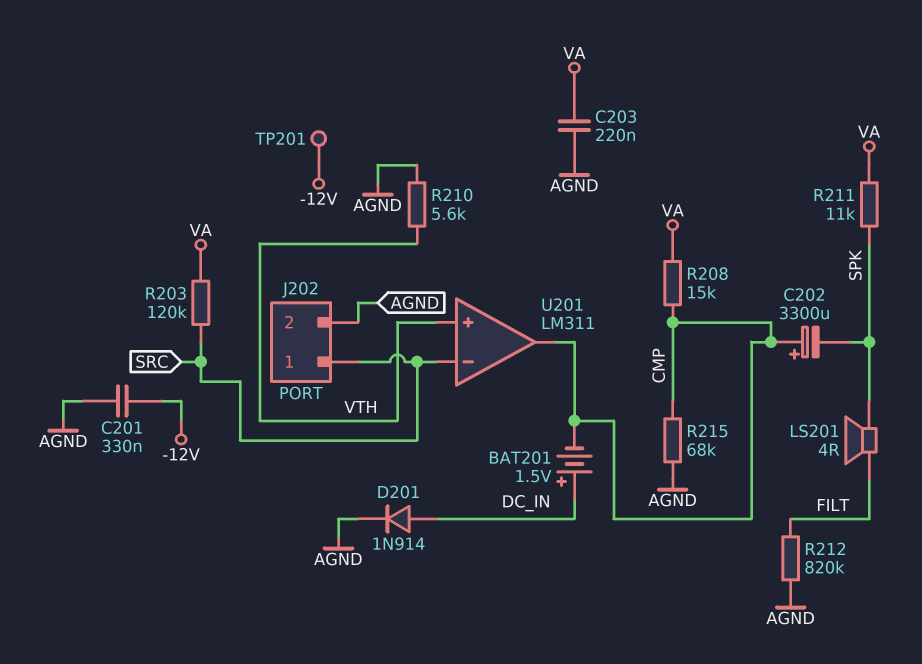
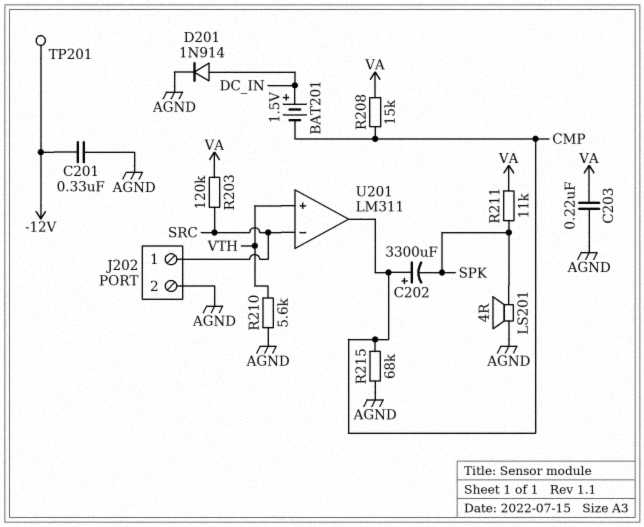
LS201: speaker 4R (FILT, SPK) -> speaker 4R (AGND, SPK)
R212: 820k (AGND, FILT) -> none

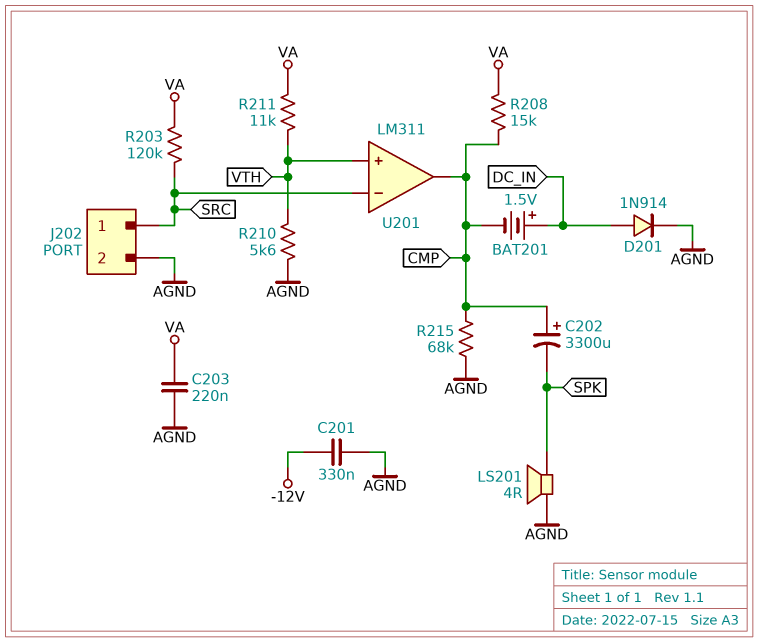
R211: 11k (SPK, VA) -> 11k (VA, VTH)
TP201: test point (-12V) -> none

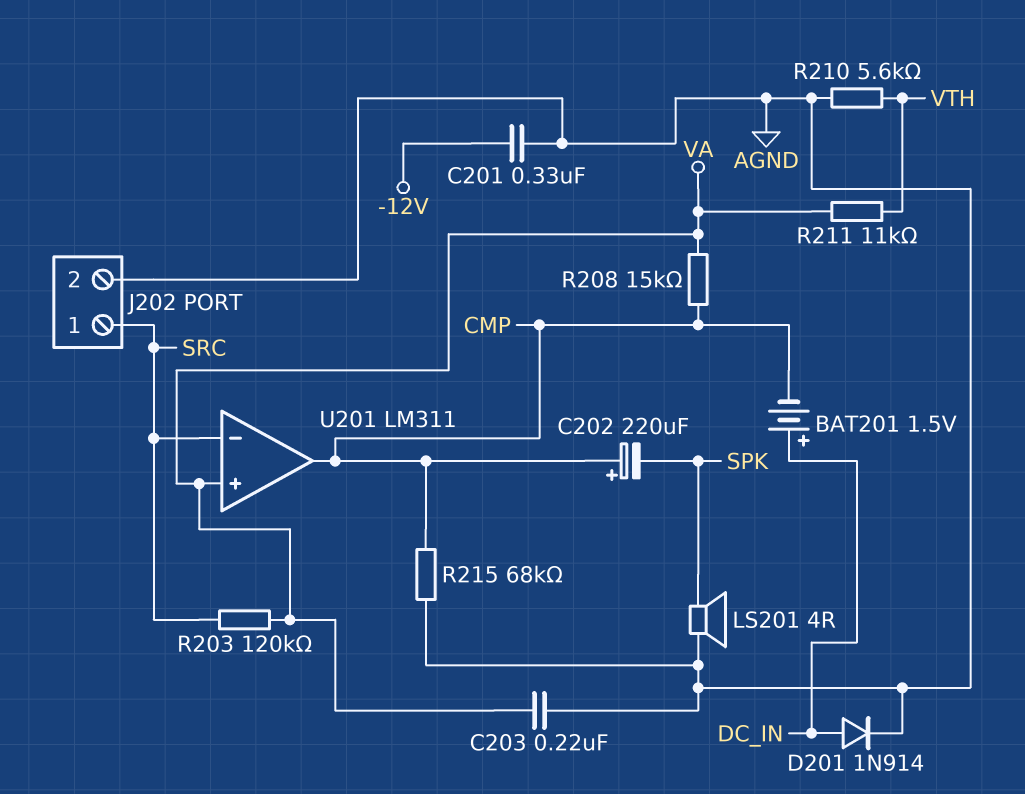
C202: 3300uF (plus CMP, minus SPK) -> 220uF (plus CMP, minus SPK)
U201 pin in+: VTH -> VA

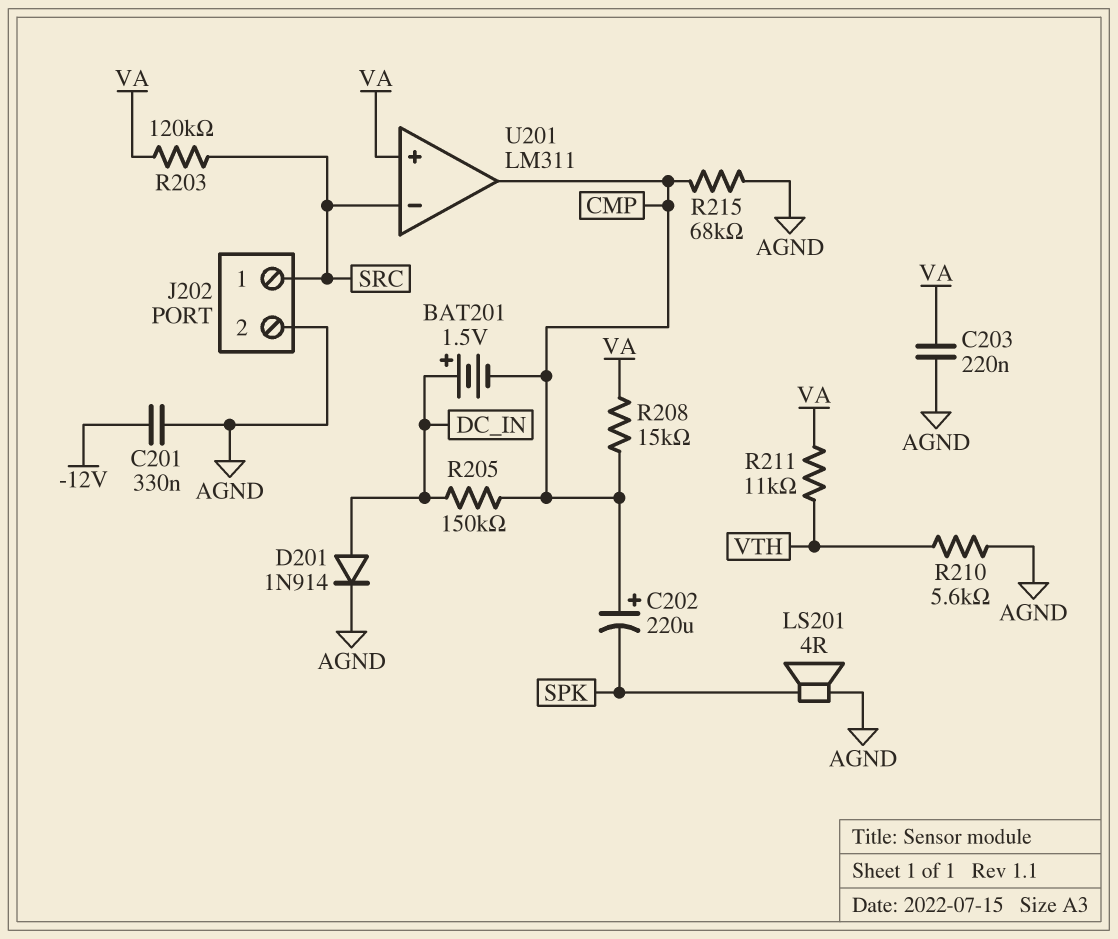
R205: none -> 150k (CMP, DC_IN)

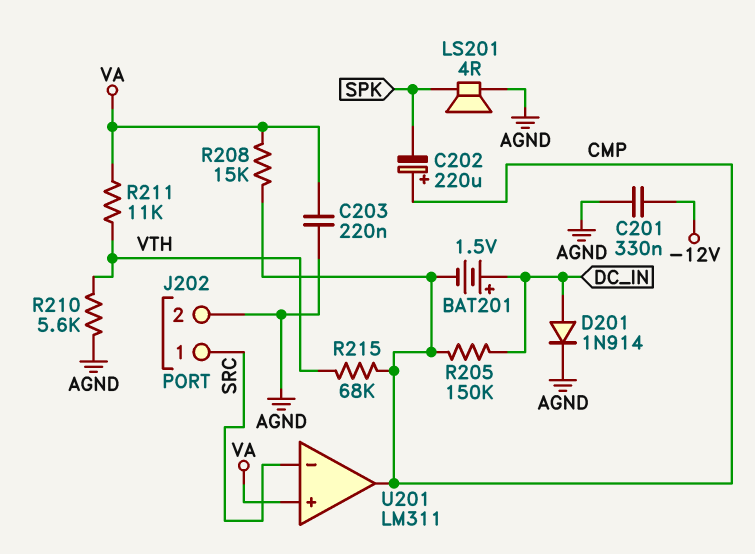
R203: 120k (SRC, VA) -> none
R215: 68k (AGND, CMP) -> 68k (CMP, VTH)

